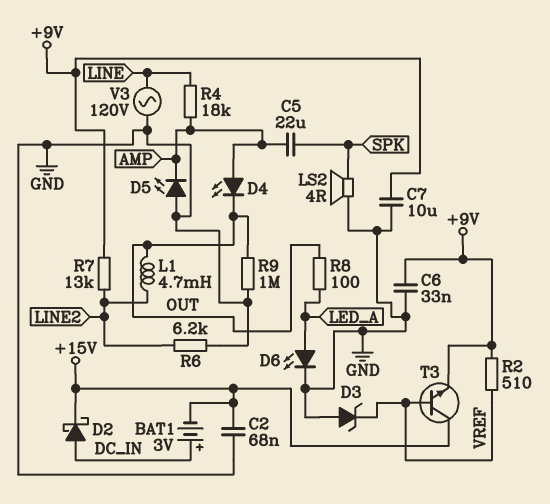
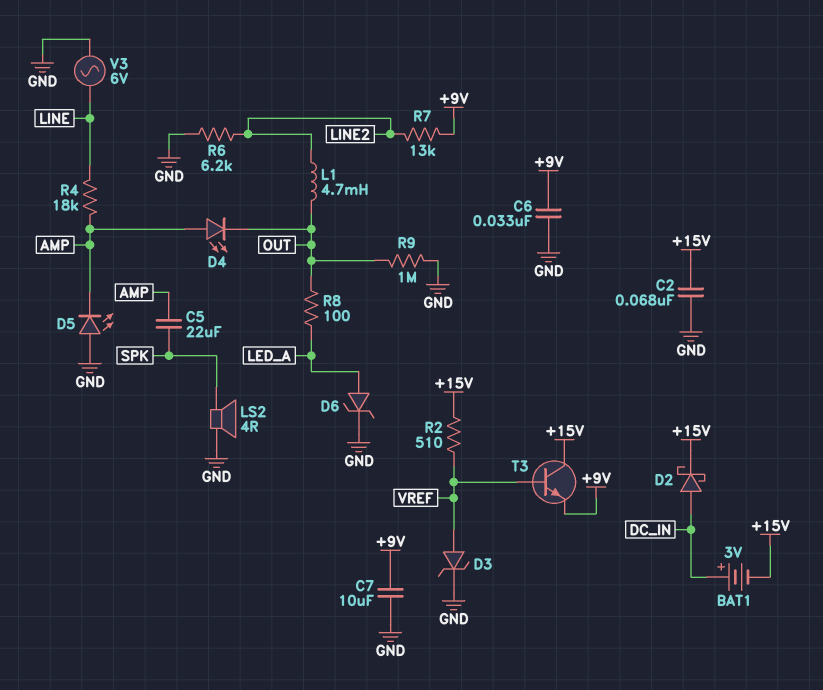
D3: zener (A GND, K VREF) -> zener (A VREF, K GND)
D6: LED (A LED_A, K GND) -> zener (A LED_A, K GND)
R2: 510 (+9V, VREF) -> 510 (+15V, VREF)
V3: AC 120V (GND, LINE) -> AC 6V (GND, LINE)

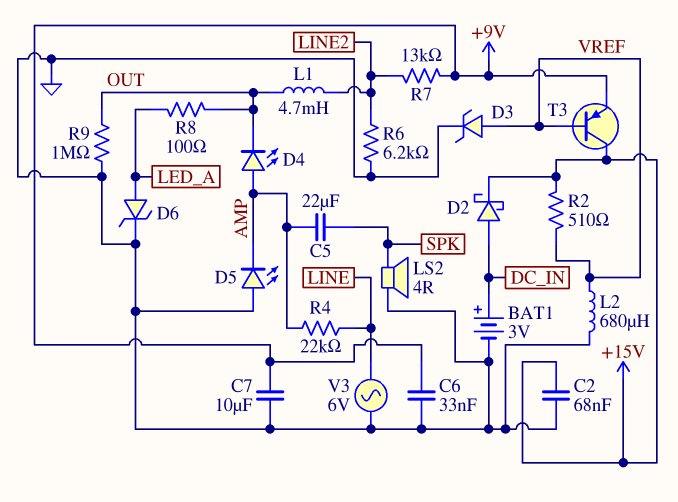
BAT1: 3V (plus DC_IN, minus +15V) -> 3V (plus DC_IN, minus GND)
L2: none -> 680uH (GND, VREF)
R4: 18k (AMP, LINE) -> 22k (AMP, LINE)
T3: NPN (B VREF, C +15V, E +9V) -> PNP (B VREF, C +15V, E +9V)

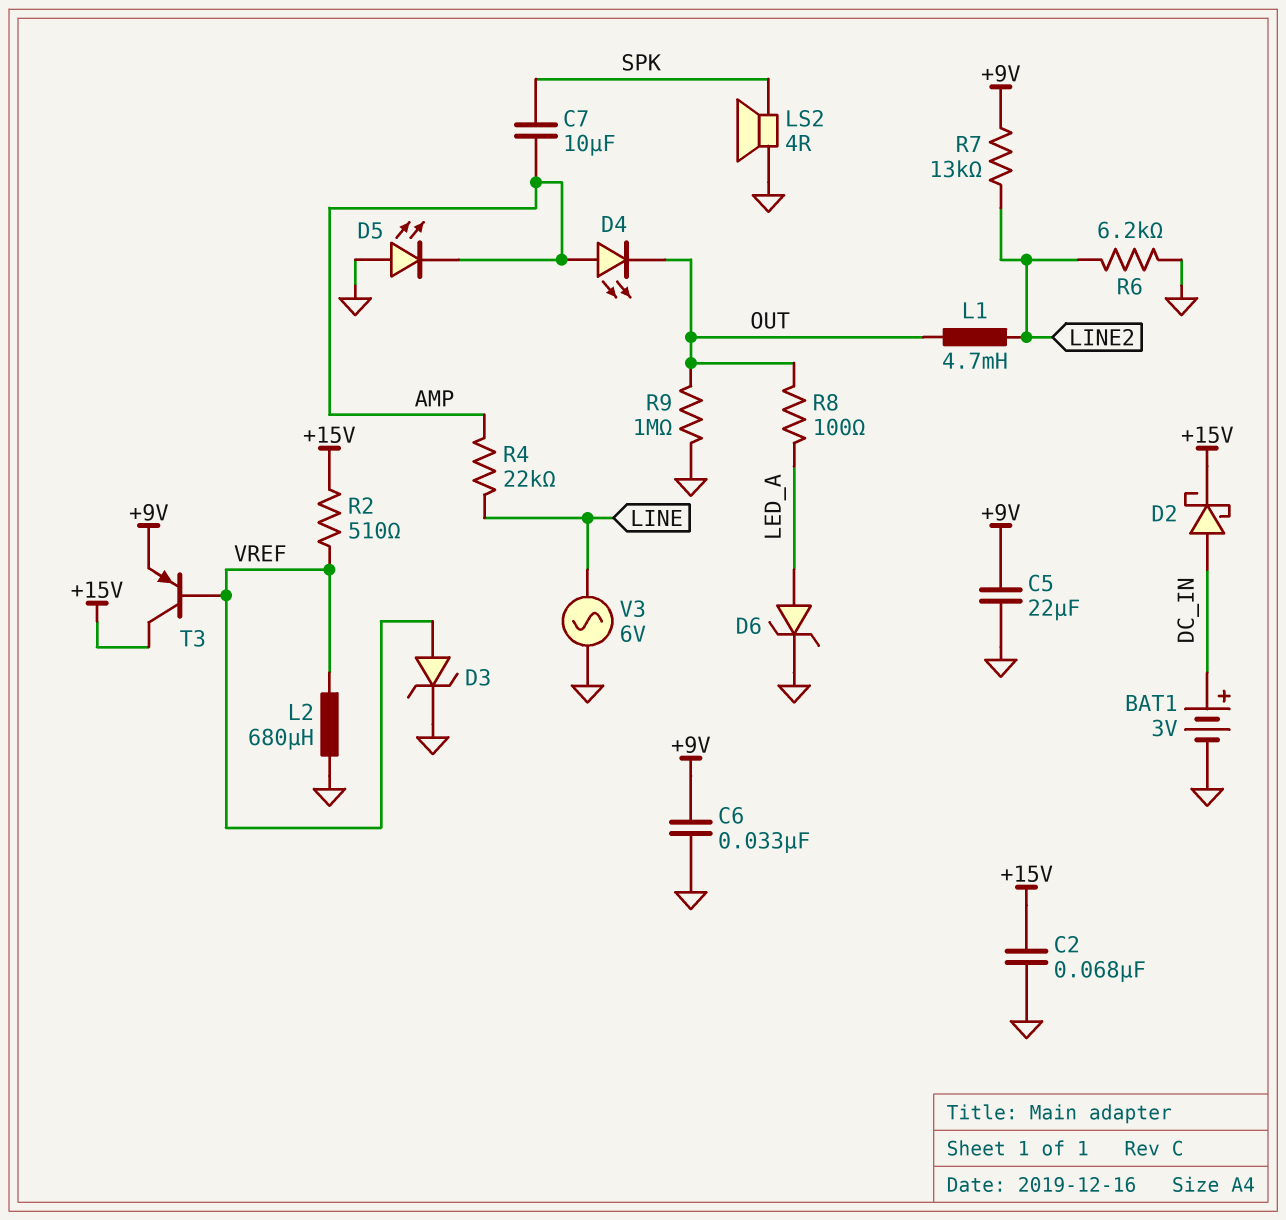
C5: 22uF (AMP, SPK) -> 22uF (+9V, GND)
C7: 10uF (+9V, GND) -> 10uF (AMP, SPK)

